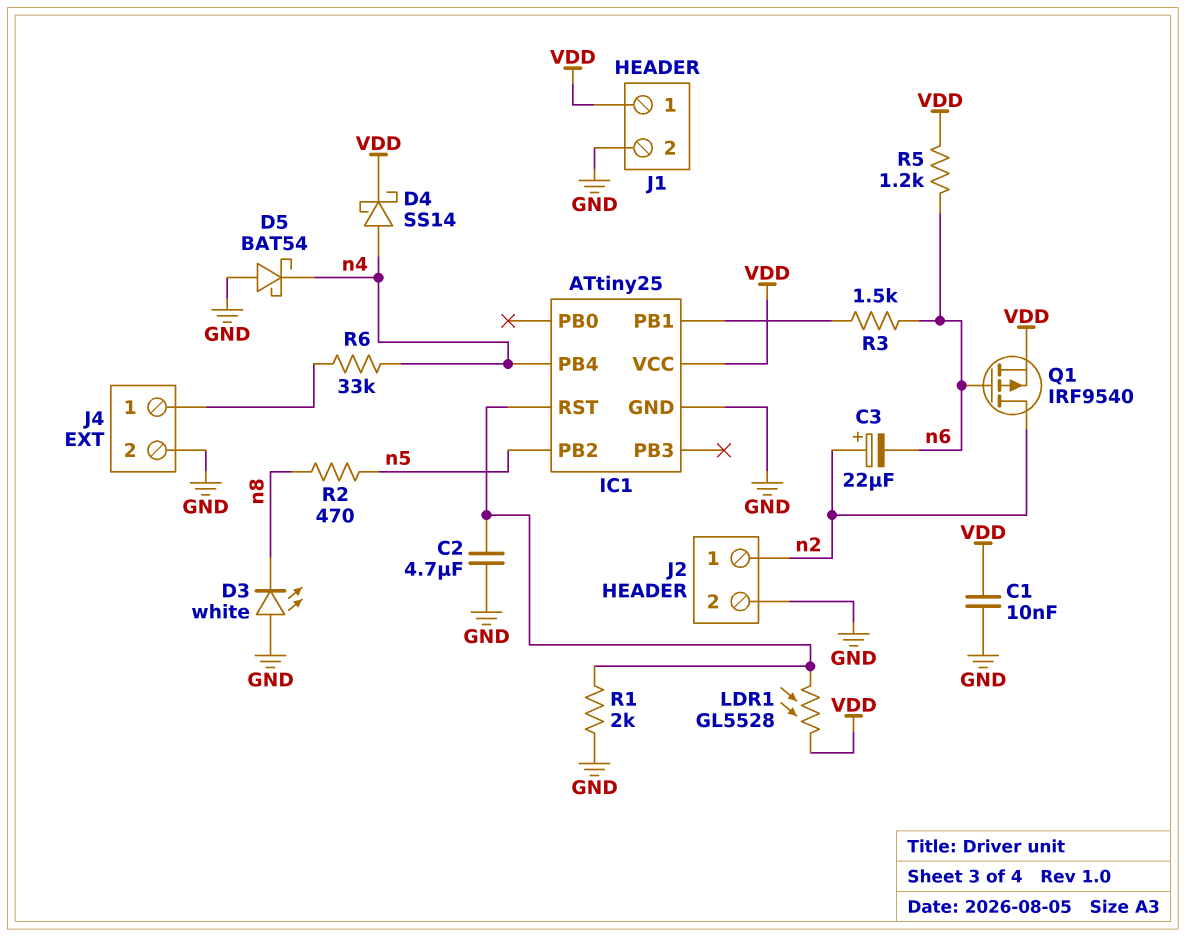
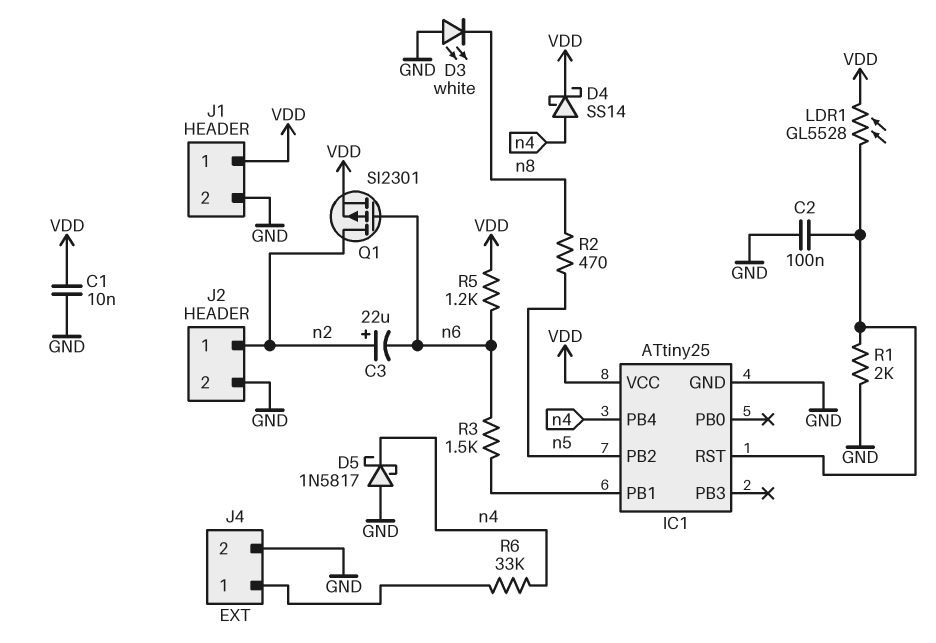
C2: 4.7uF (GND, IC1/RST) -> 100nF (GND, IC1/RST)
D5: schottky BAT54 (A GND, K n4) -> schottky 1N5817 (A GND, K n4)
Q1: PMOS IRF9540 (G n6, D n2, S VDD) -> PMOS SI2301 (G n6, D n2, S VDD)

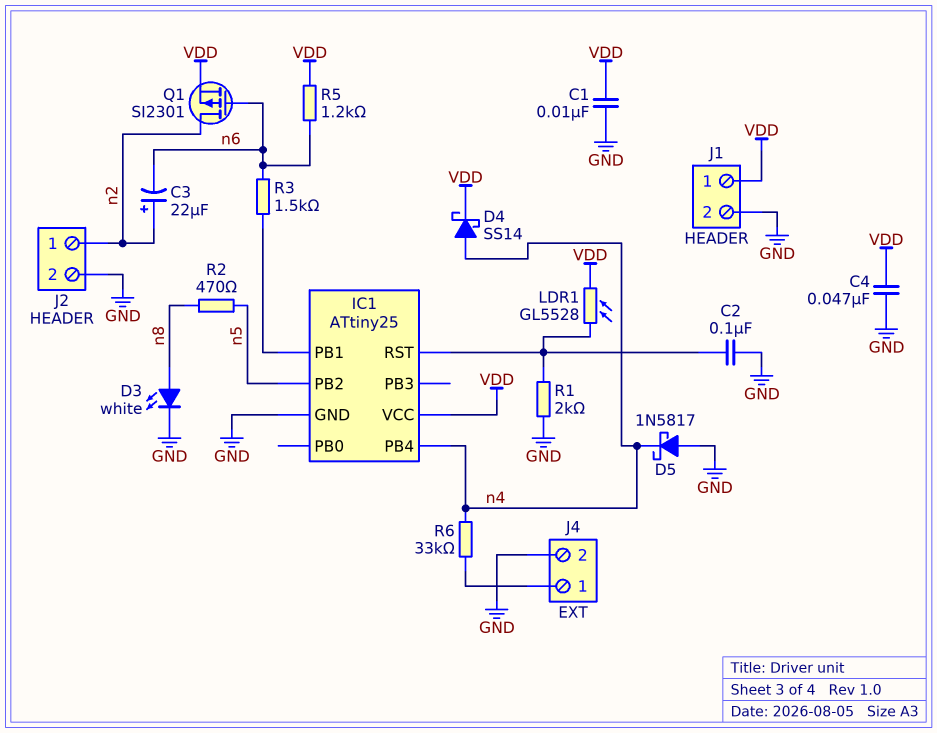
C4: none -> 47nF (GND, VDD)
D3: LED white (A GND, K n8) -> LED white (A n8, K GND)

